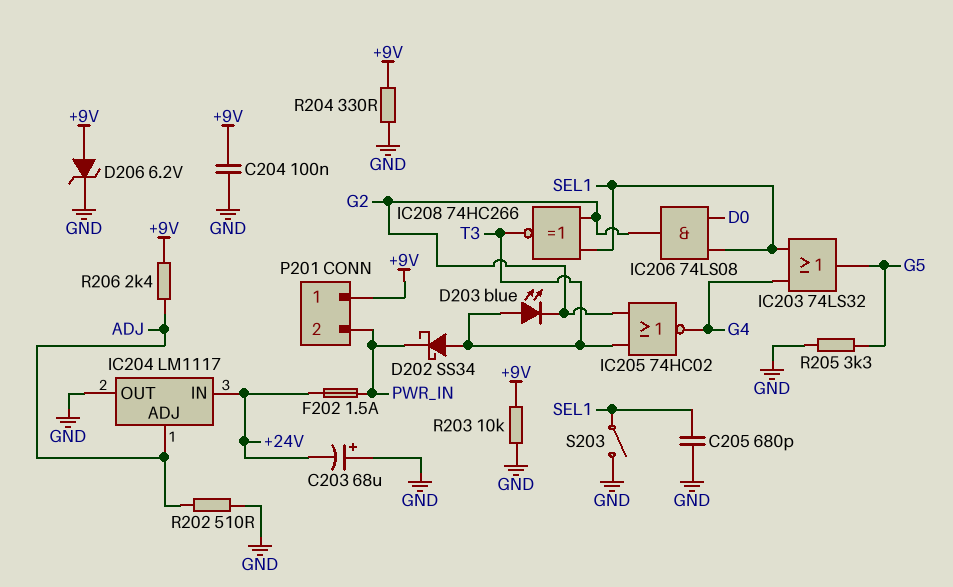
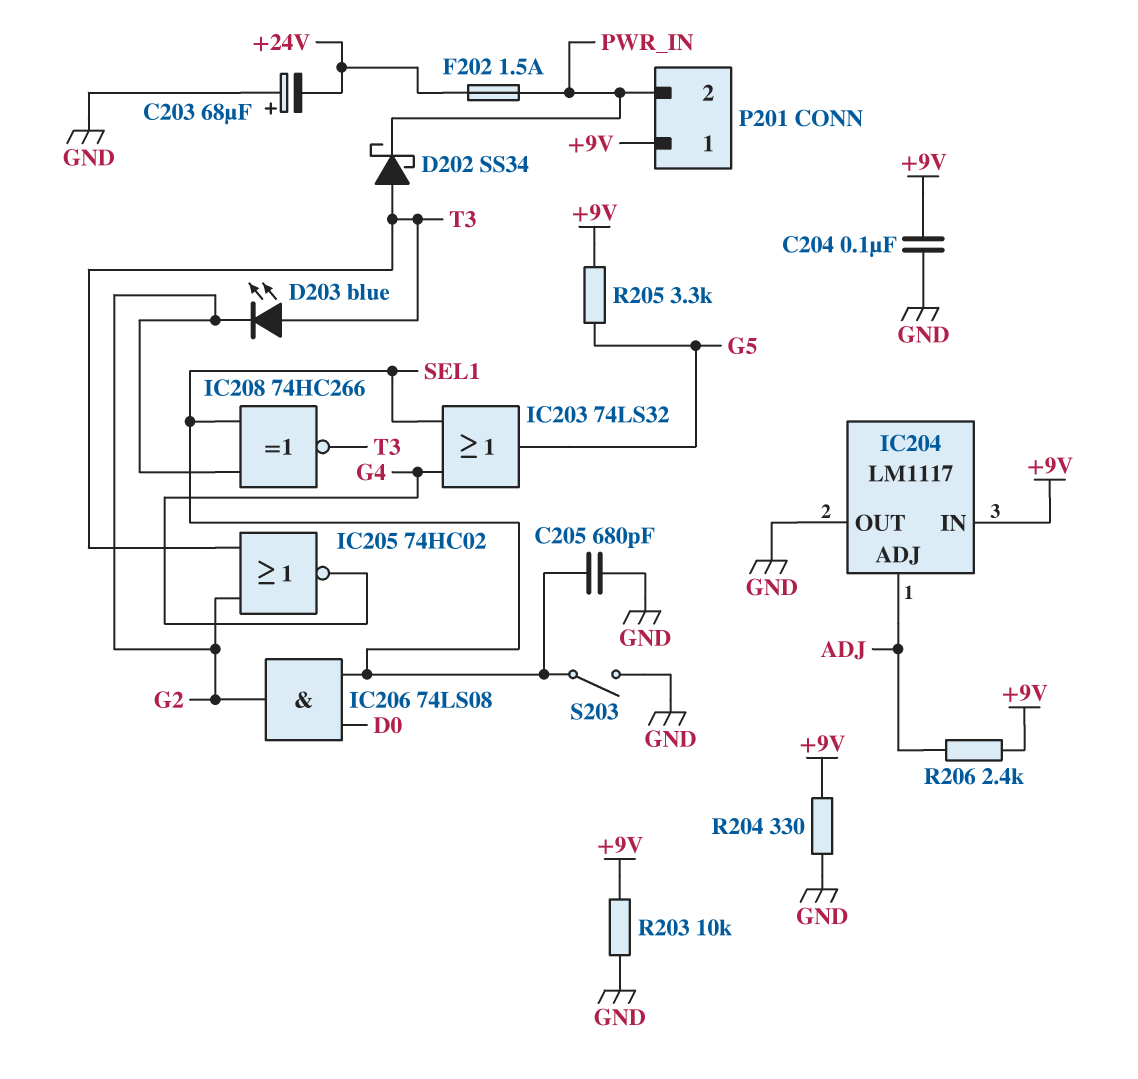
D206: zener 6.2V (A +9V, K GND) -> none
IC204 pin IN: +24V -> +9V
R202: 510 (ADJ, GND) -> none
R205: 3.3k (G5, GND) -> 3.3k (+9V, G5)

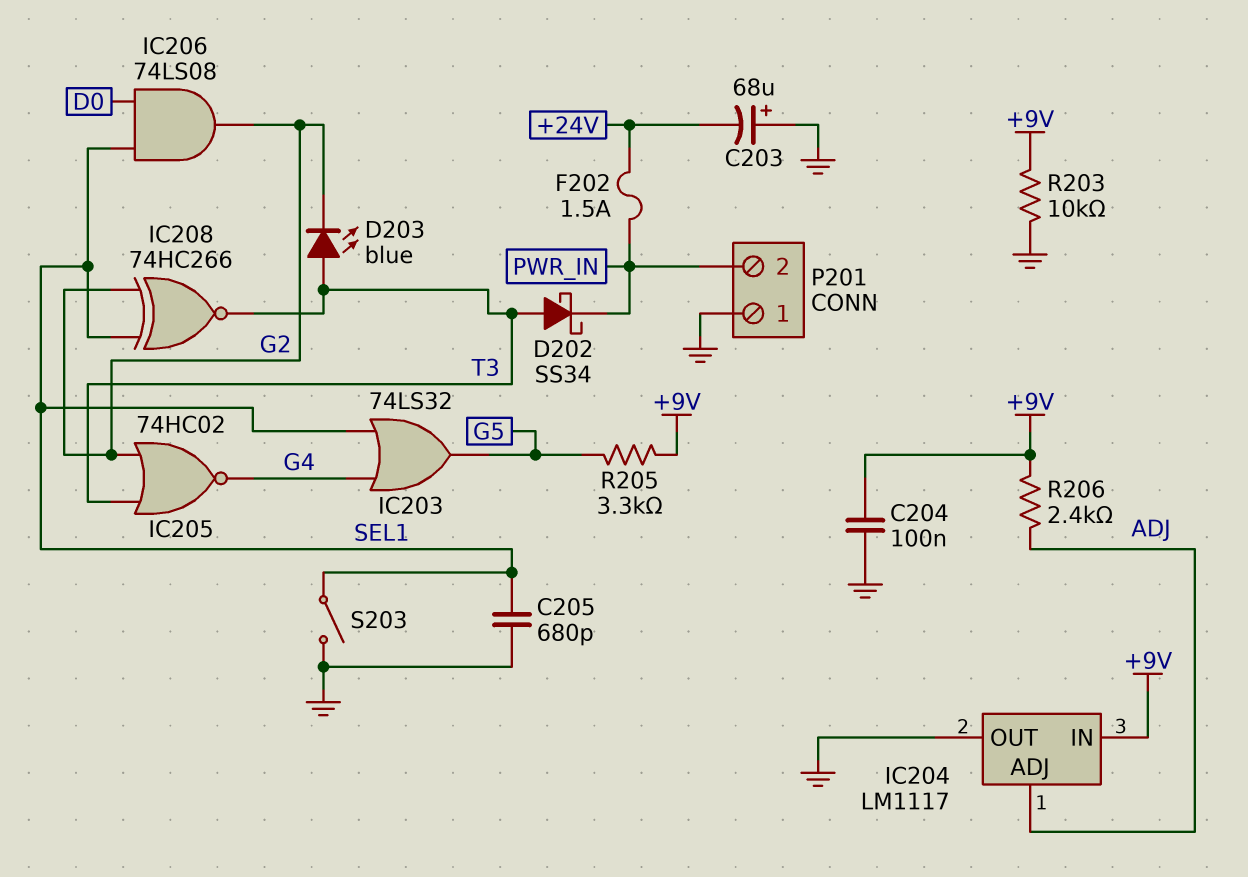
P201 pin 1: +9V -> GND
R204: 330 (+9V, GND) -> none

